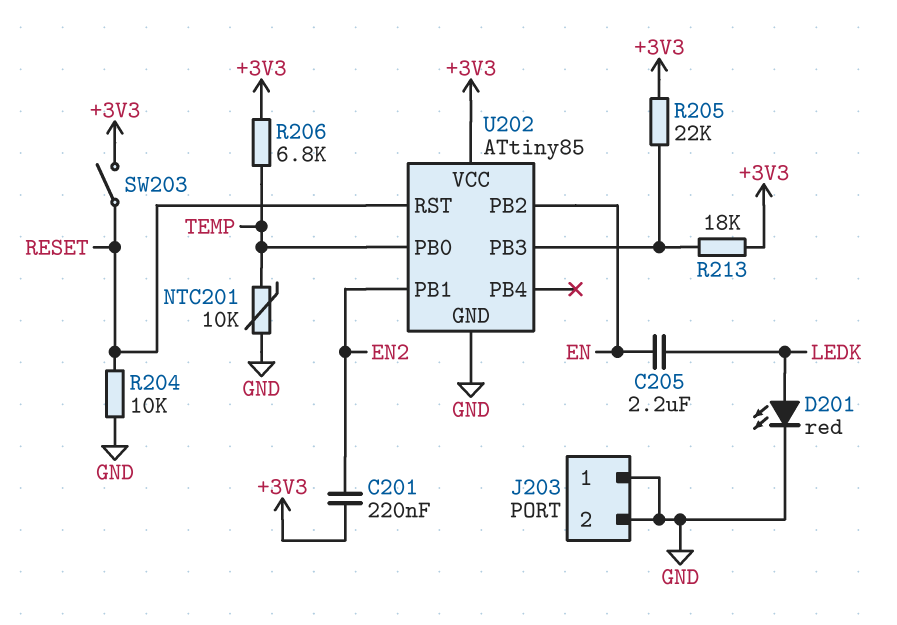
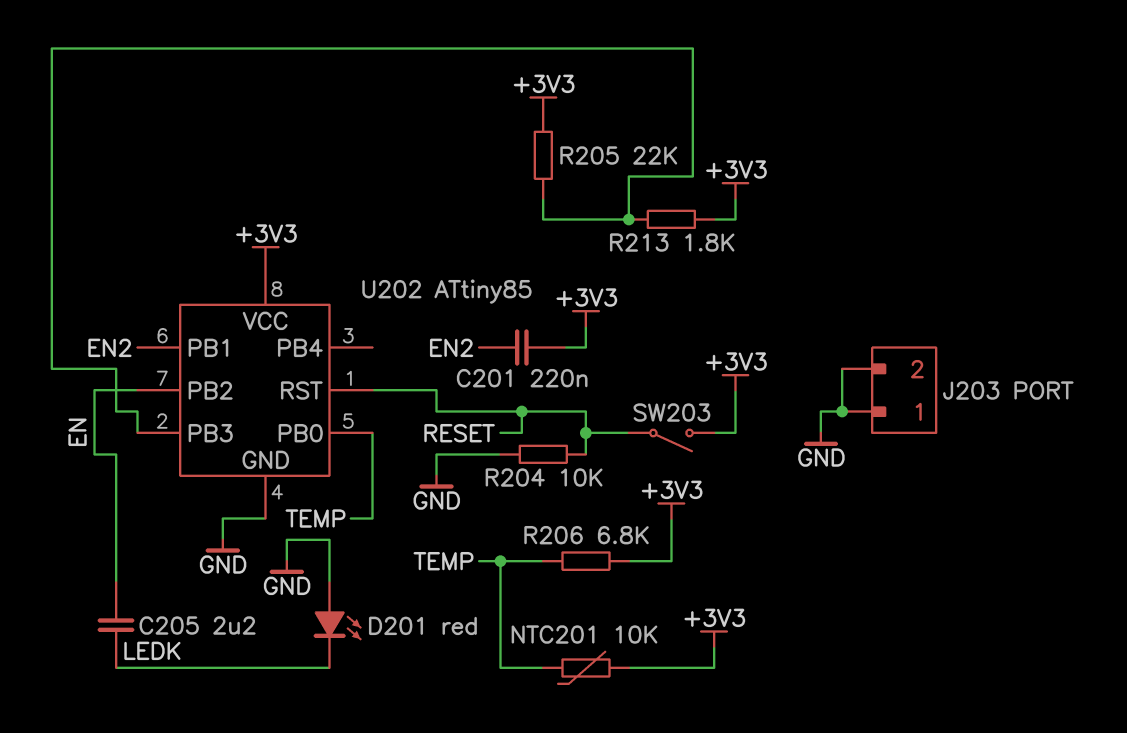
D201: LED red (A LEDK, K GND) -> LED red (A GND, K LEDK)
NTC201: 10k (GND, TEMP) -> 10k (+3V3, TEMP)
R213: 18k (+3V3, U202/PB3) -> 1.8k (+3V3, U202/PB3)

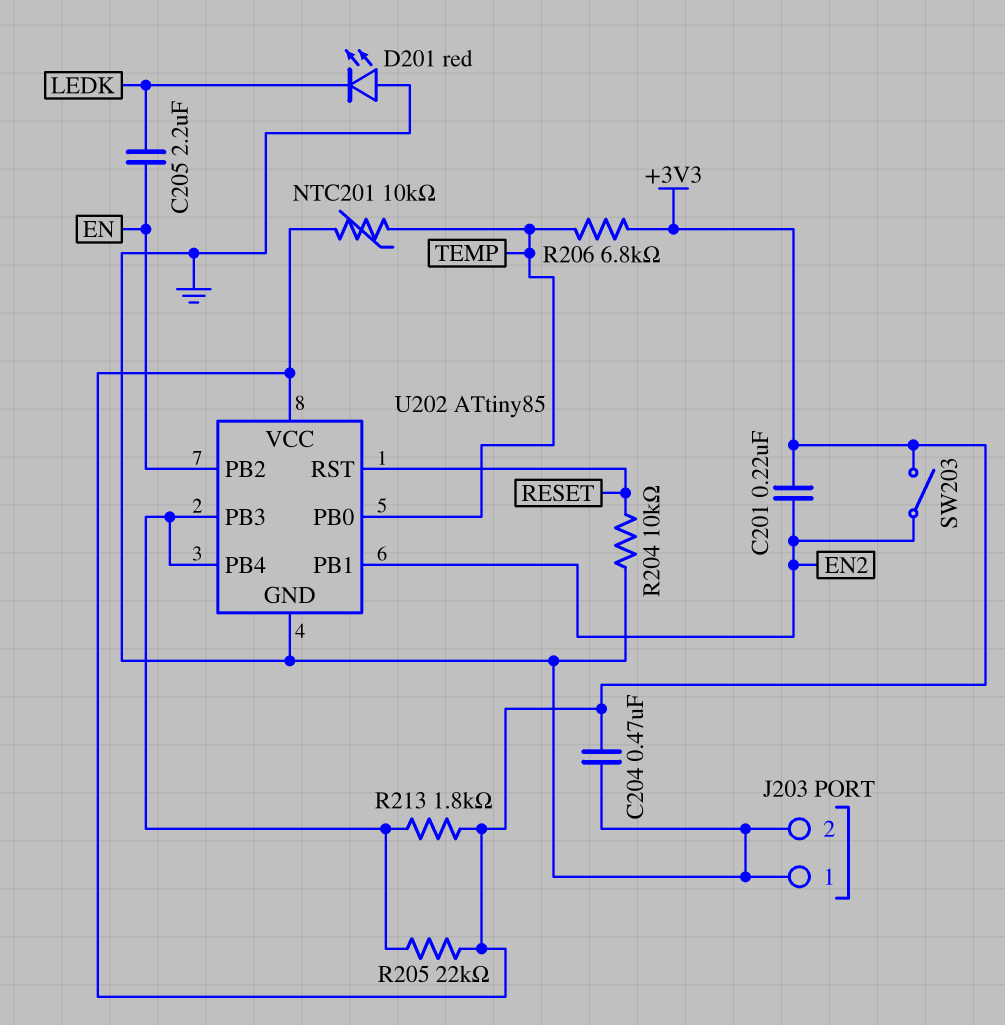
C204: none -> 470nF (+3V3, GND)
SW203: switch (+3V3, RESET) -> switch (+3V3, EN2)
U202 pin PB4: none -> U202/PB3

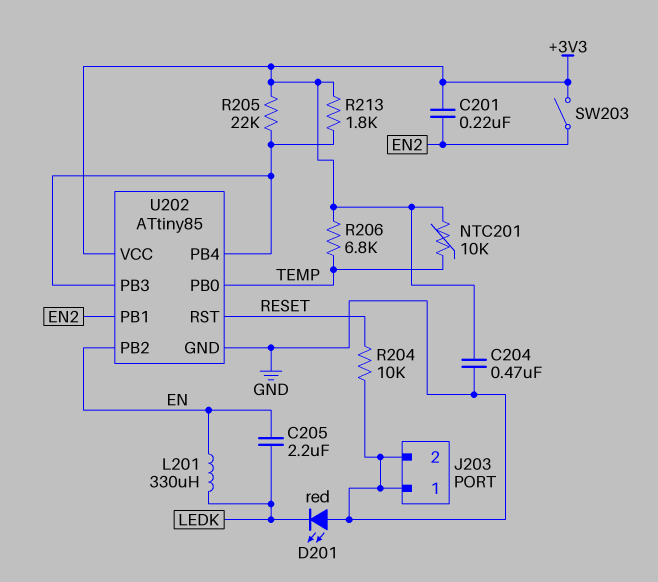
L201: none -> 330uH (EN, LEDK)

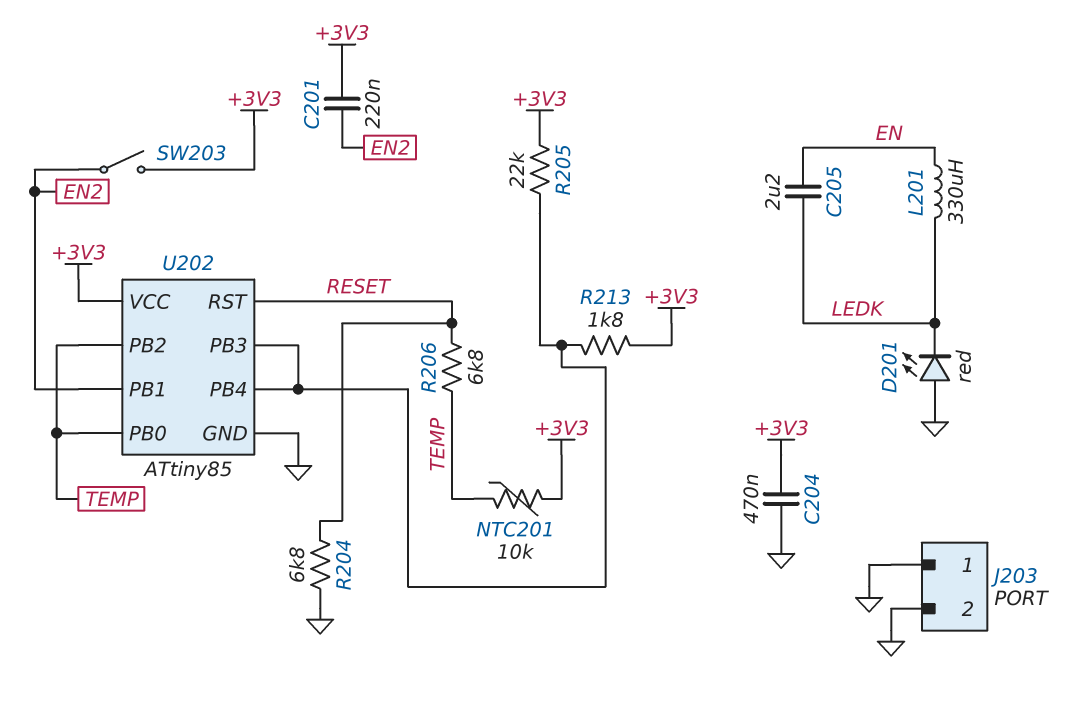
R204: 10k (GND, RESET) -> 6.8k (GND, RESET)
R206: 6.8k (+3V3, TEMP) -> 6.8k (RESET, TEMP)
U202 pin PB2: EN -> TEMP

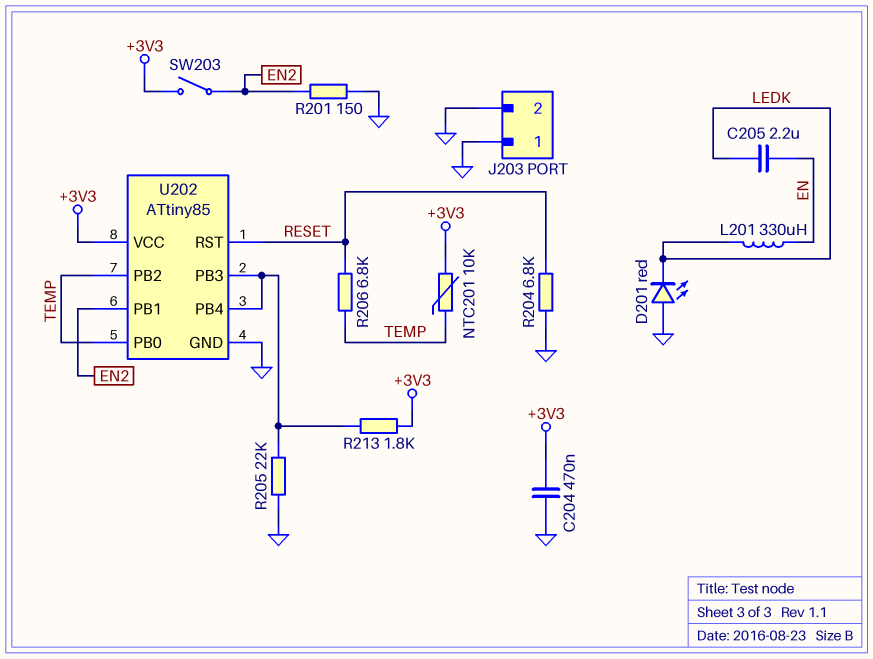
C201: 220nF (+3V3, EN2) -> none
R201: none -> 150 (EN2, GND)
R205: 22k (+3V3, U202/PB3) -> 22k (GND, U202/PB3)

